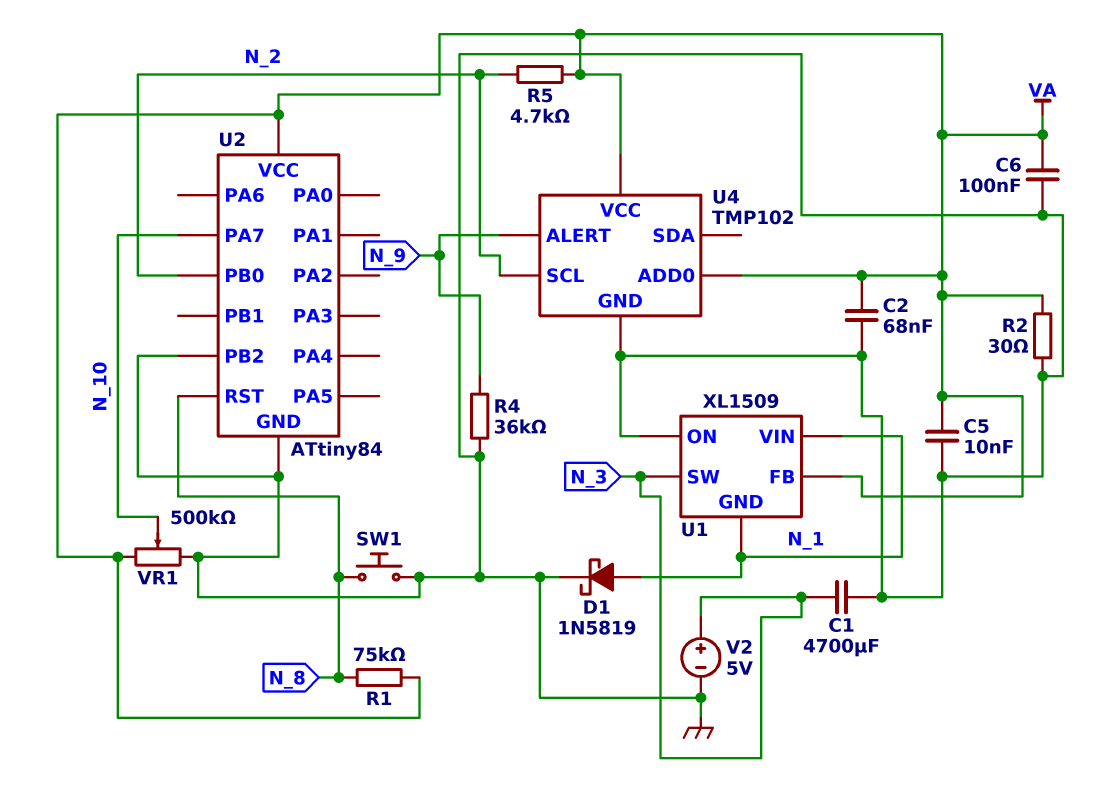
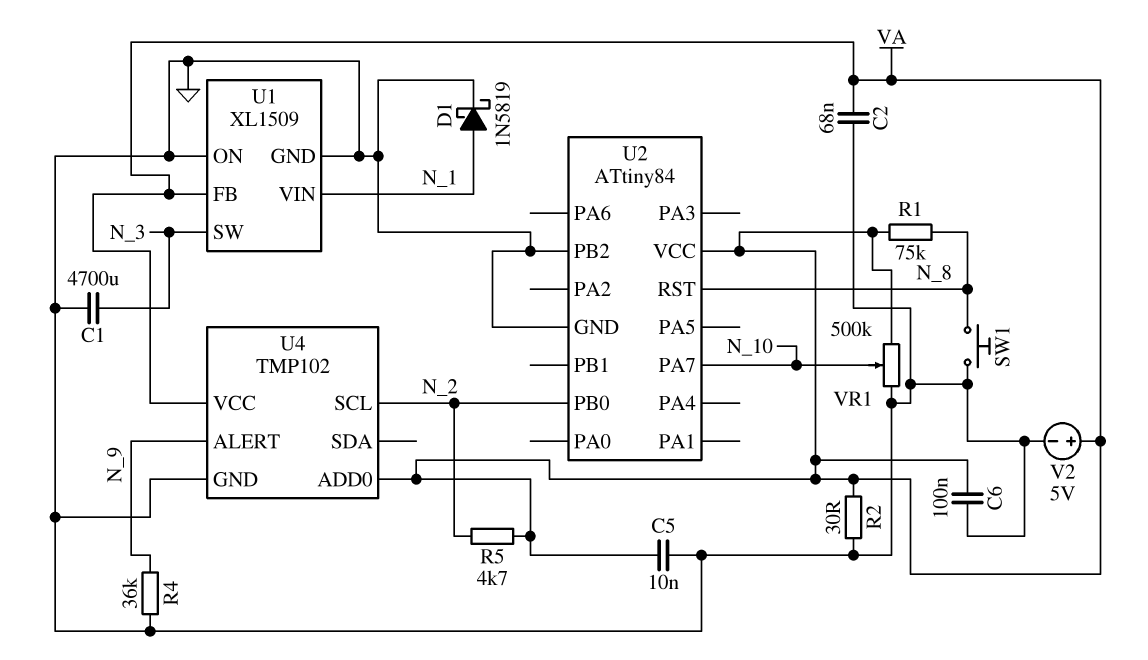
U1 pin GND: N_1 -> GND
V2: 5V (plus N_3, minus GND) -> 5V (plus VA, minus GND)

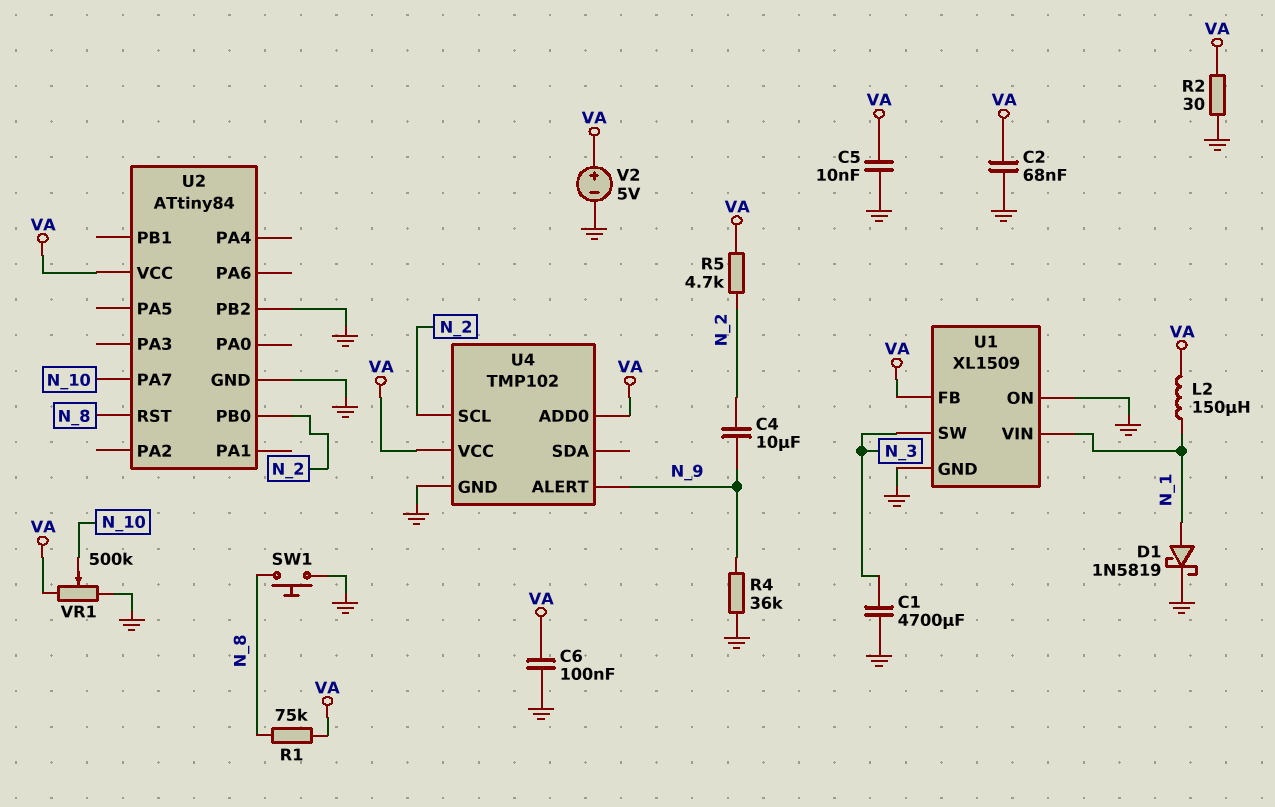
C4: none -> 10uF (N_2, N_9)
L2: none -> 150uH (N_1, VA)

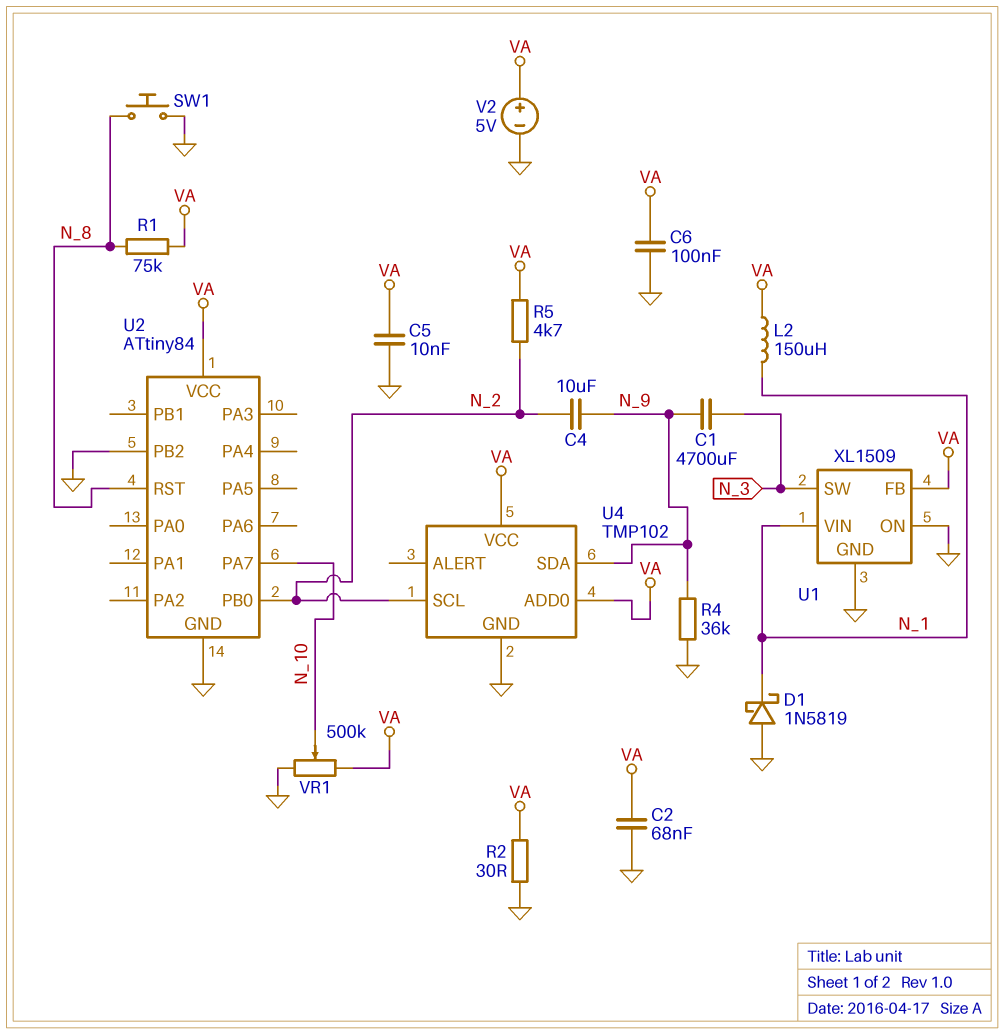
C1: 4700uF (GND, N_3) -> 4700uF (N_3, N_9)
D1: schottky 1N5819 (A N_1, K GND) -> schottky 1N5819 (A GND, K N_1)
U4 pin ALERT: N_9 -> none
U4 pin SDA: none -> N_9

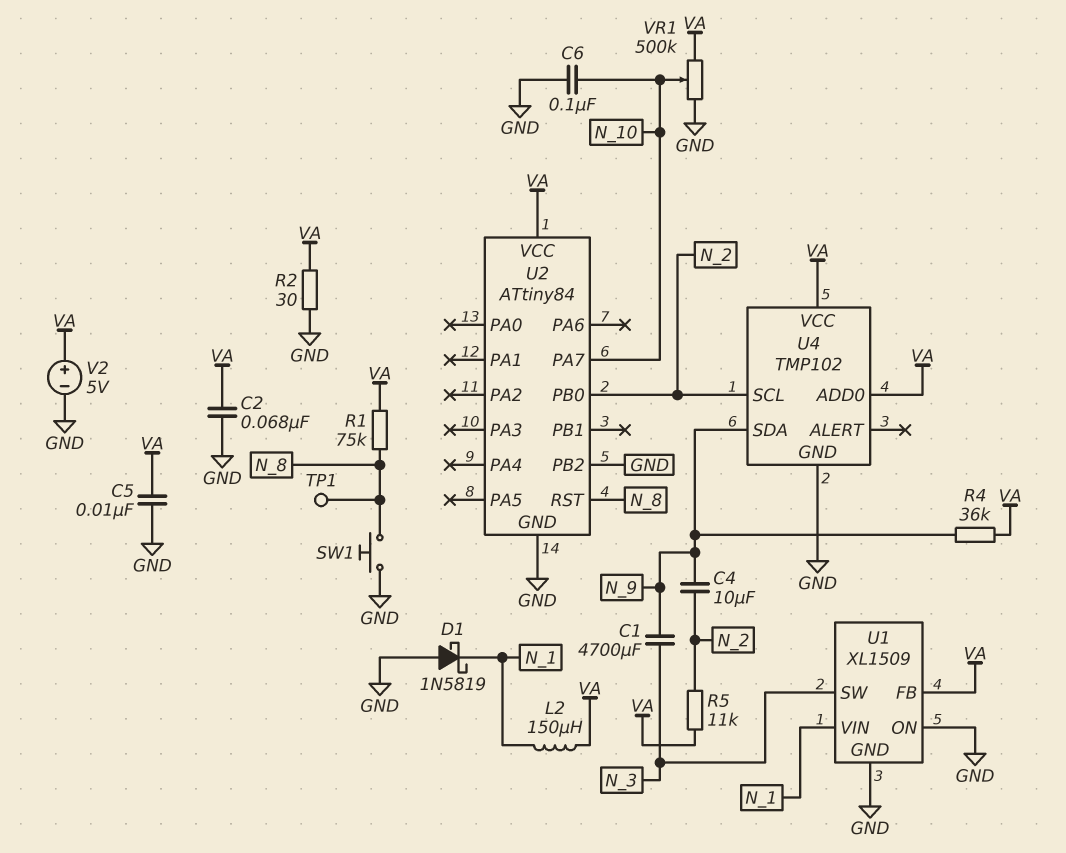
C6: 100nF (GND, VA) -> 100nF (GND, N_10)
R4: 36k (GND, N_9) -> 36k (N_9, VA)
R5: 4.7k (N_2, VA) -> 11k (N_2, VA)
TP1: none -> test point (N_8)

